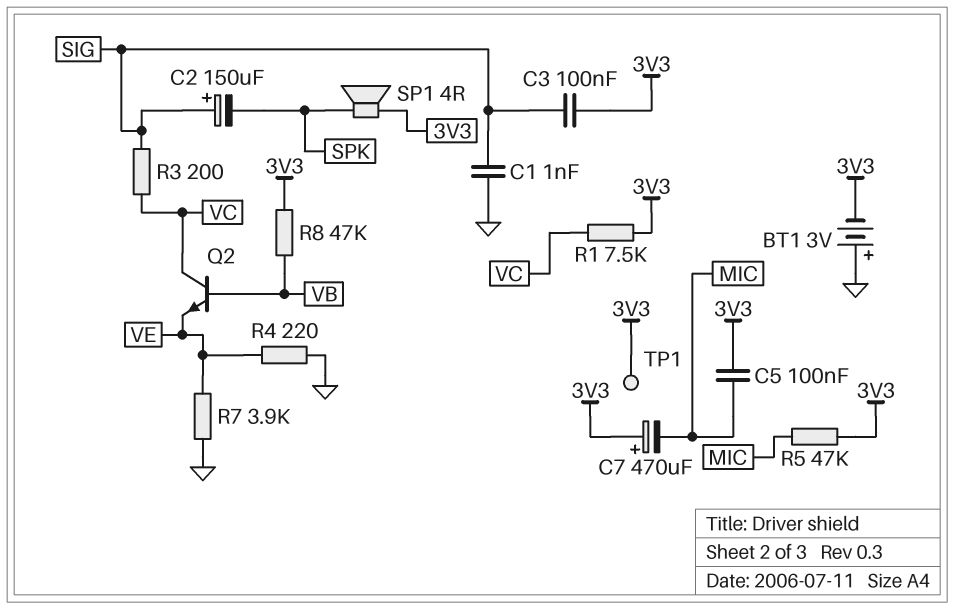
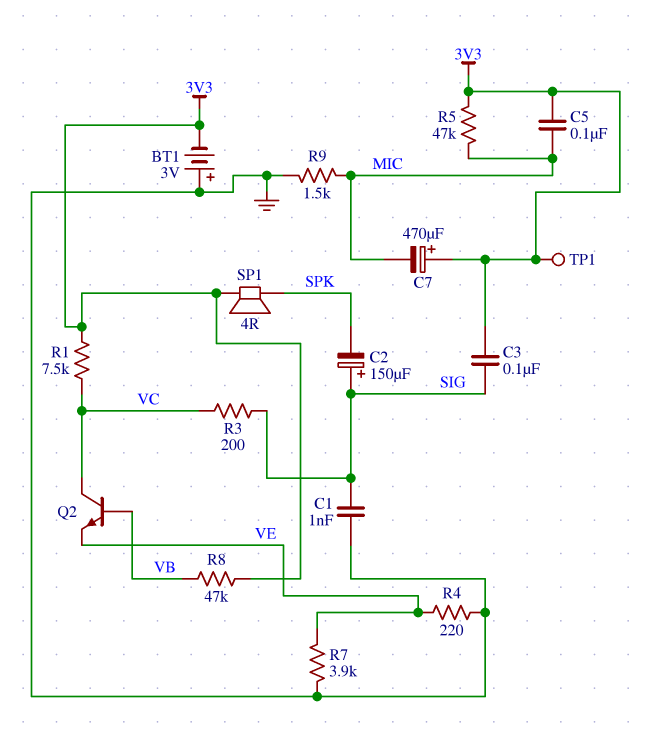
R9: none -> 1.5k (GND, MIC)

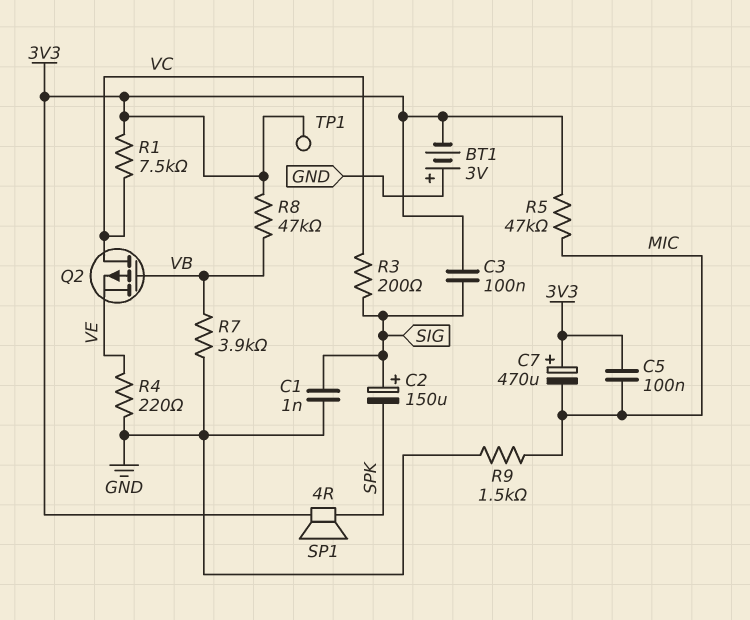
Q2: NPN (B VB, C VC, E VE) -> PMOS (G VB, D VC, S VE)
R7: 3.9k (GND, VE) -> 3.9k (GND, VB)

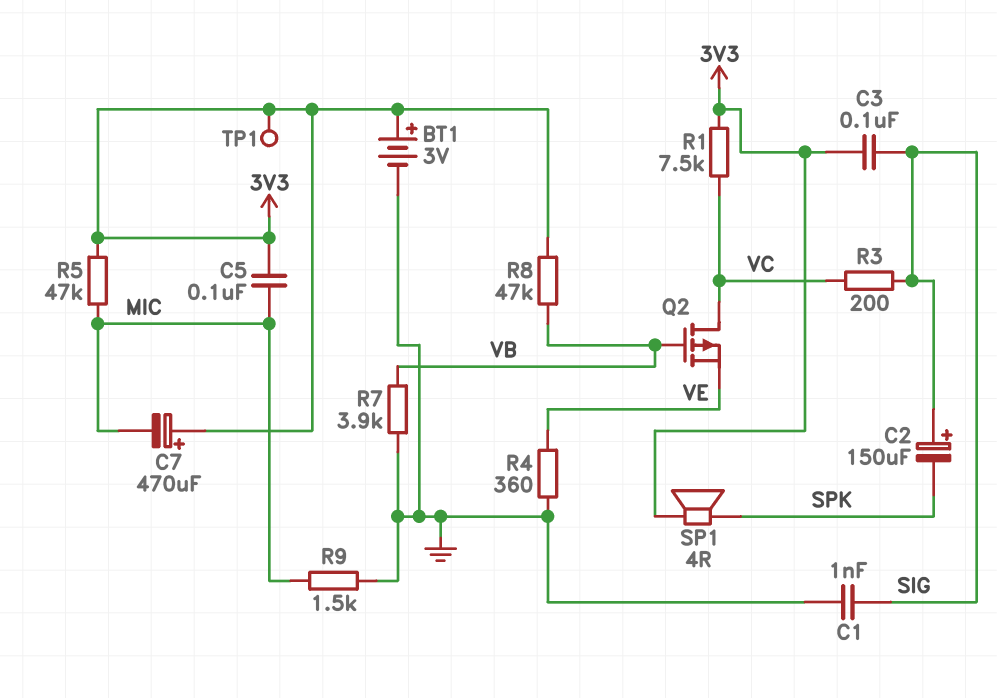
BT1: 3V (plus GND, minus 3V3) -> 3V (plus 3V3, minus GND)
R4: 220 (GND, VE) -> 360 (GND, VE)

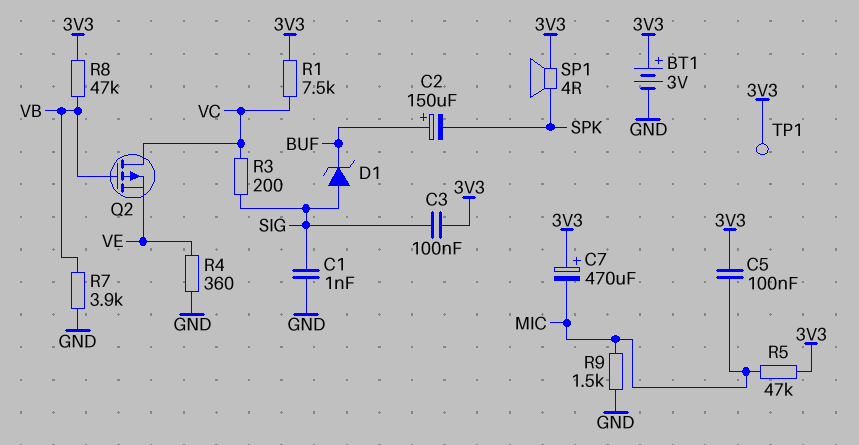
C2: 150uF (plus SIG, minus SPK) -> 150uF (plus BUF, minus SPK)
D1: none -> zener (A SIG, K BUF)

